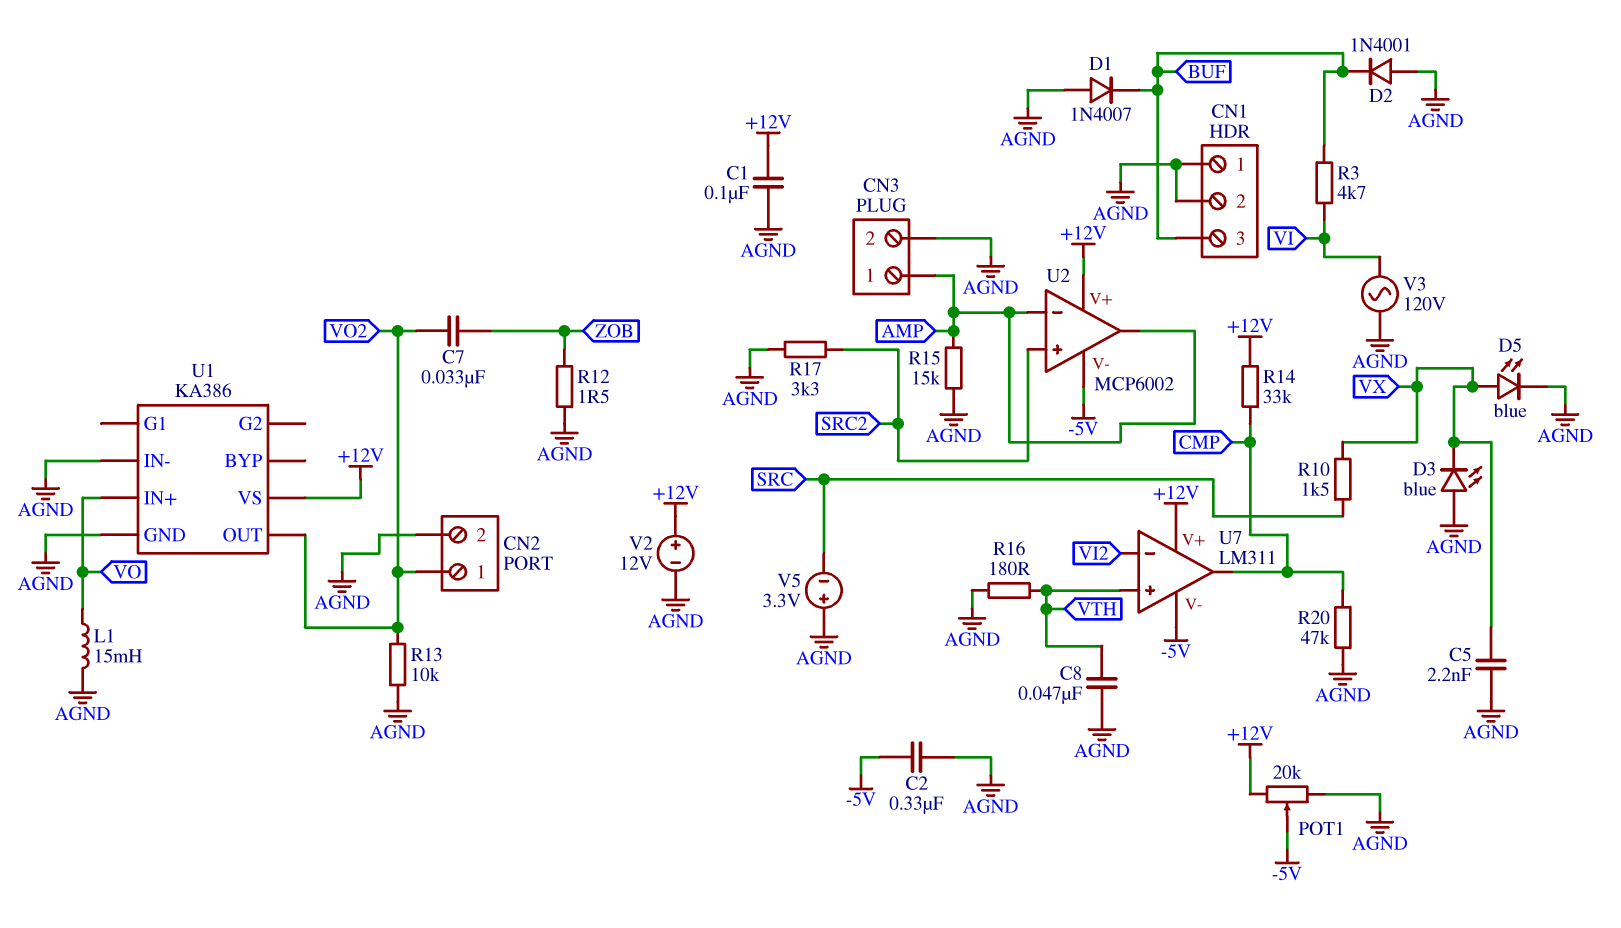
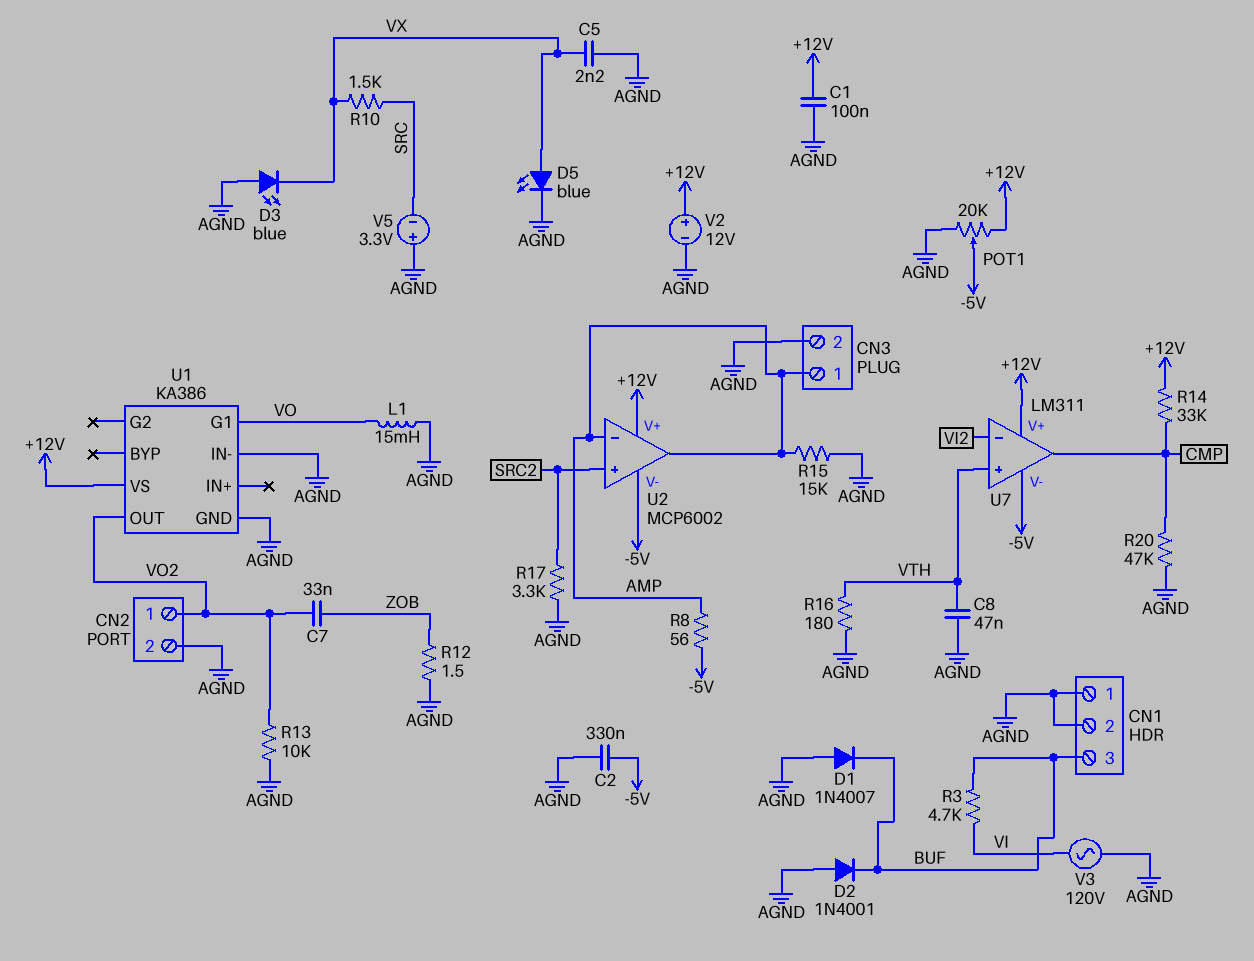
R8: none -> 56 (-5V, AMP)
U1 pin G1: none -> VO
U1 pin IN+: VO -> none

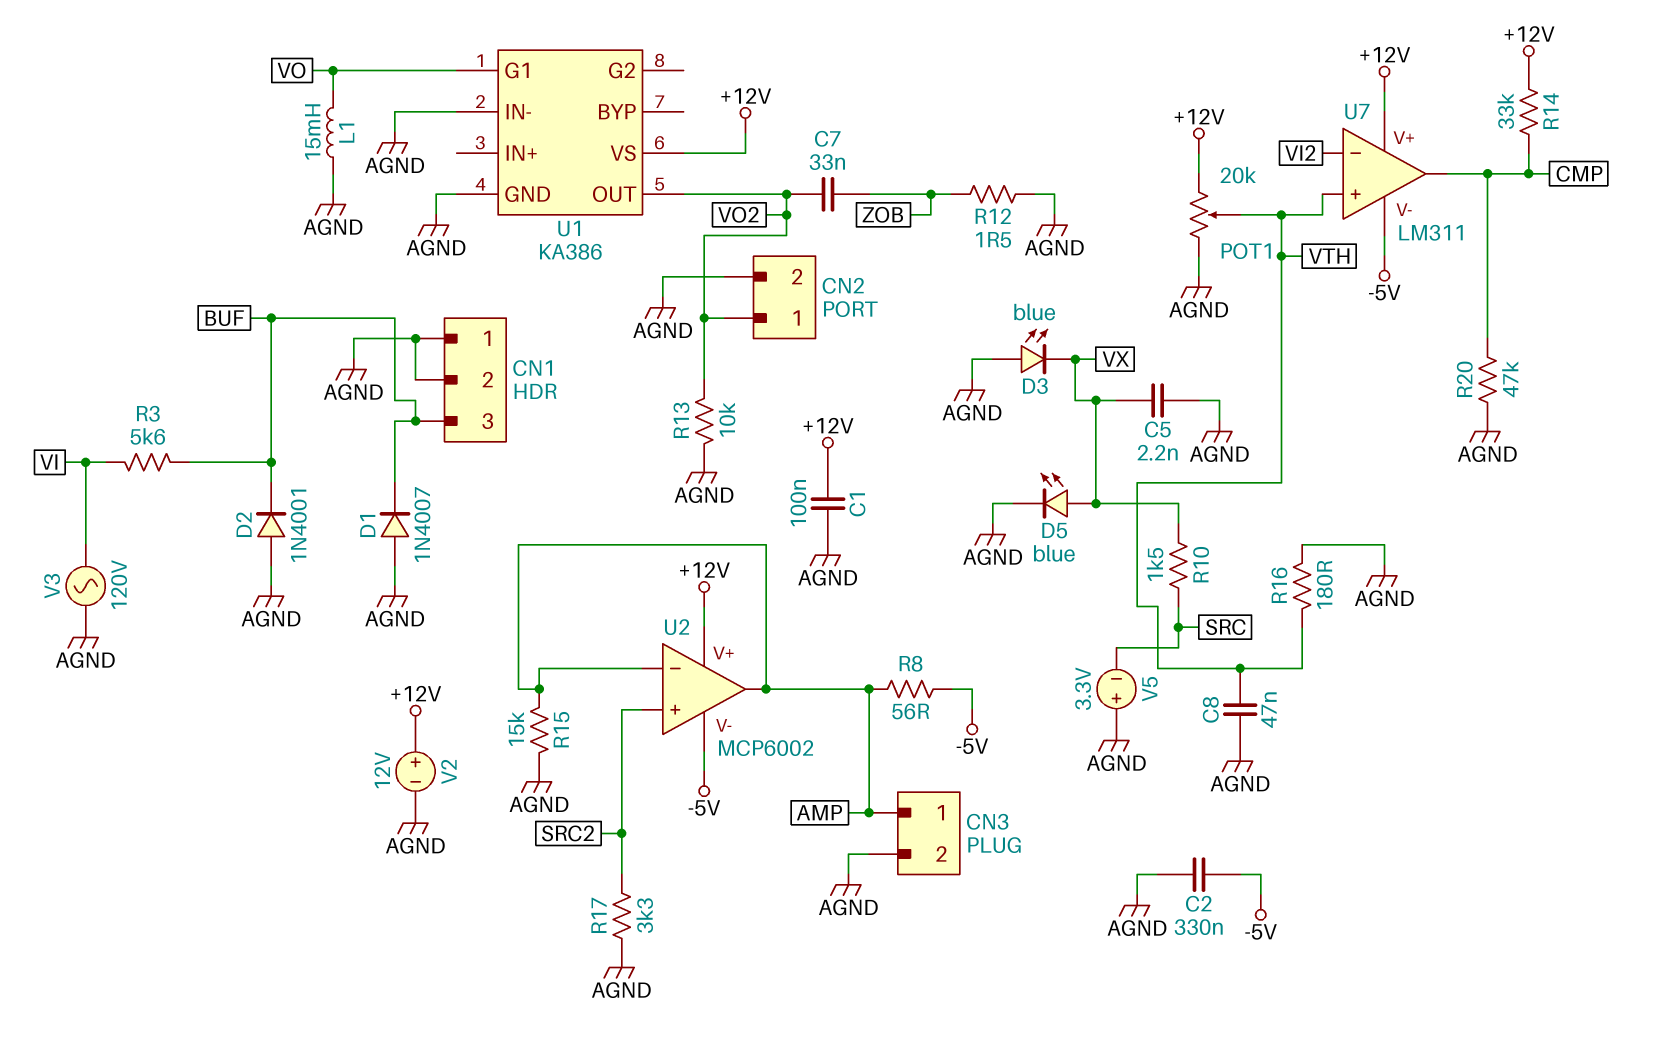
POT1: 20k (+12V, AGND, wiper -5V) -> 20k (+12V, AGND, wiper VTH)
R3: 4.7k (BUF, VI) -> 5.6k (BUF, VI)

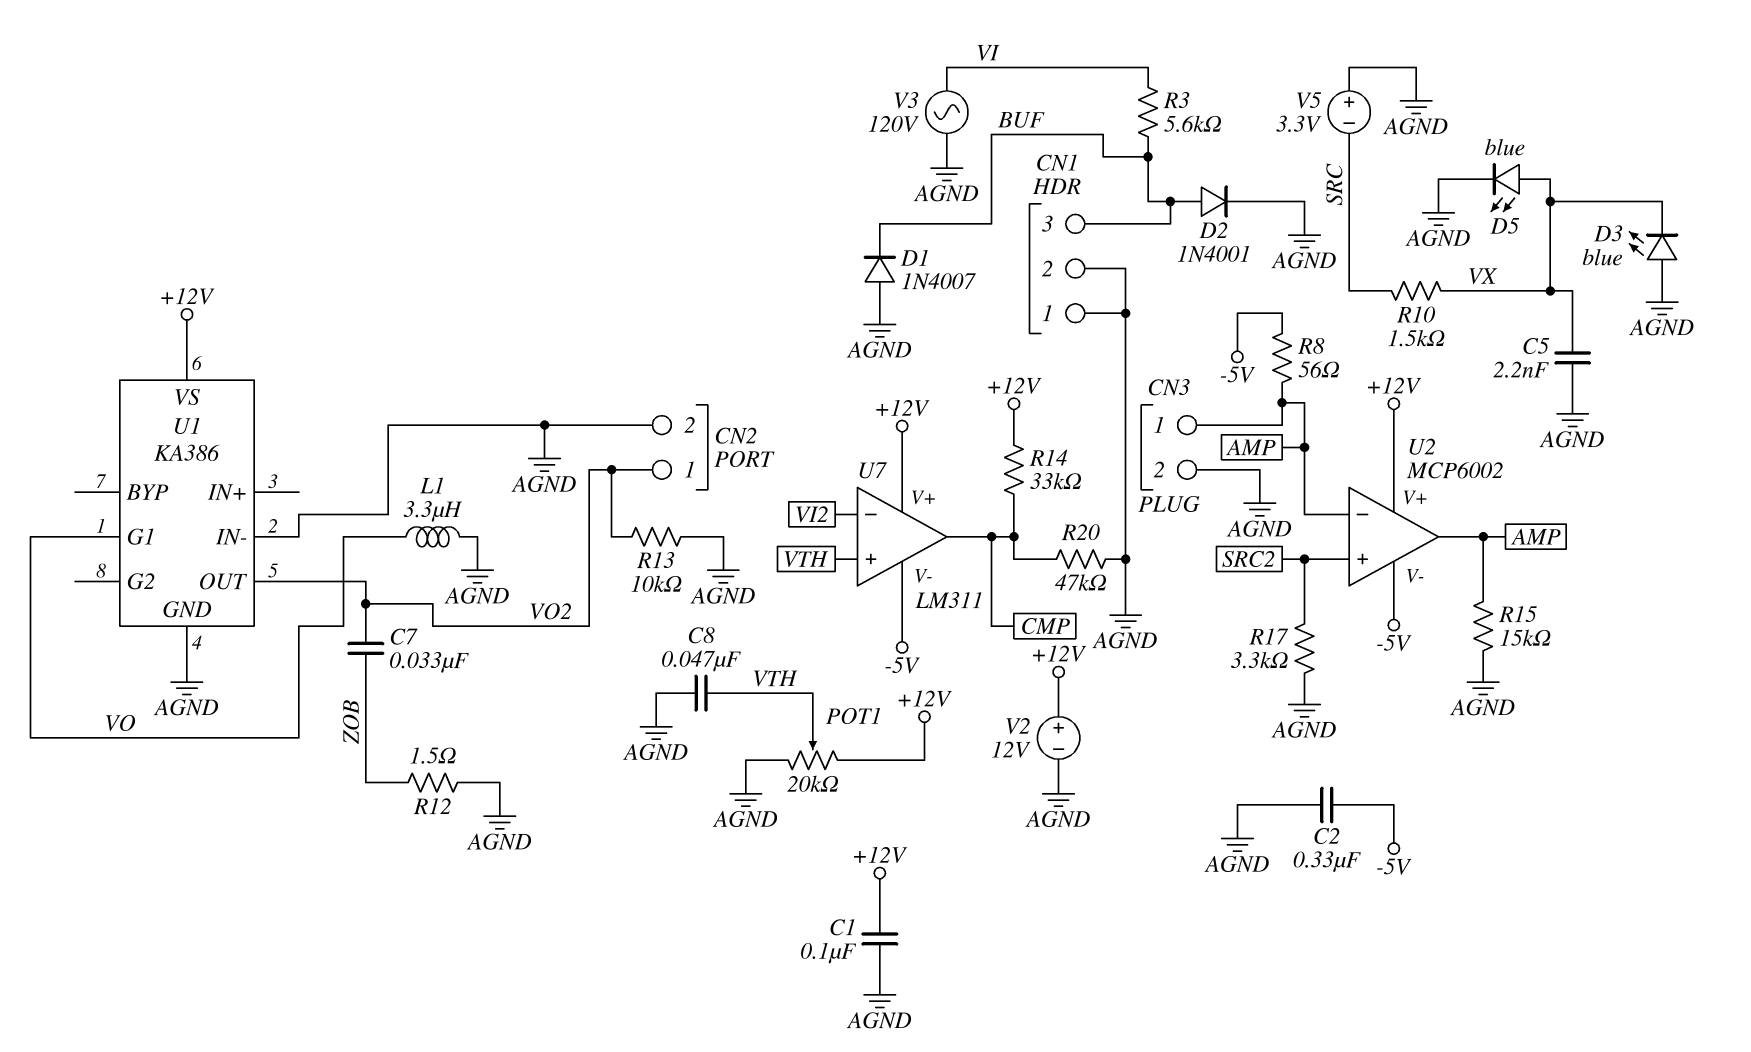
D2: diode 1N4001 (A AGND, K BUF) -> diode 1N4001 (A BUF, K AGND)
L1: 15mH (AGND, VO) -> 3.3uH (AGND, VO)
R16: 180 (AGND, VTH) -> none

